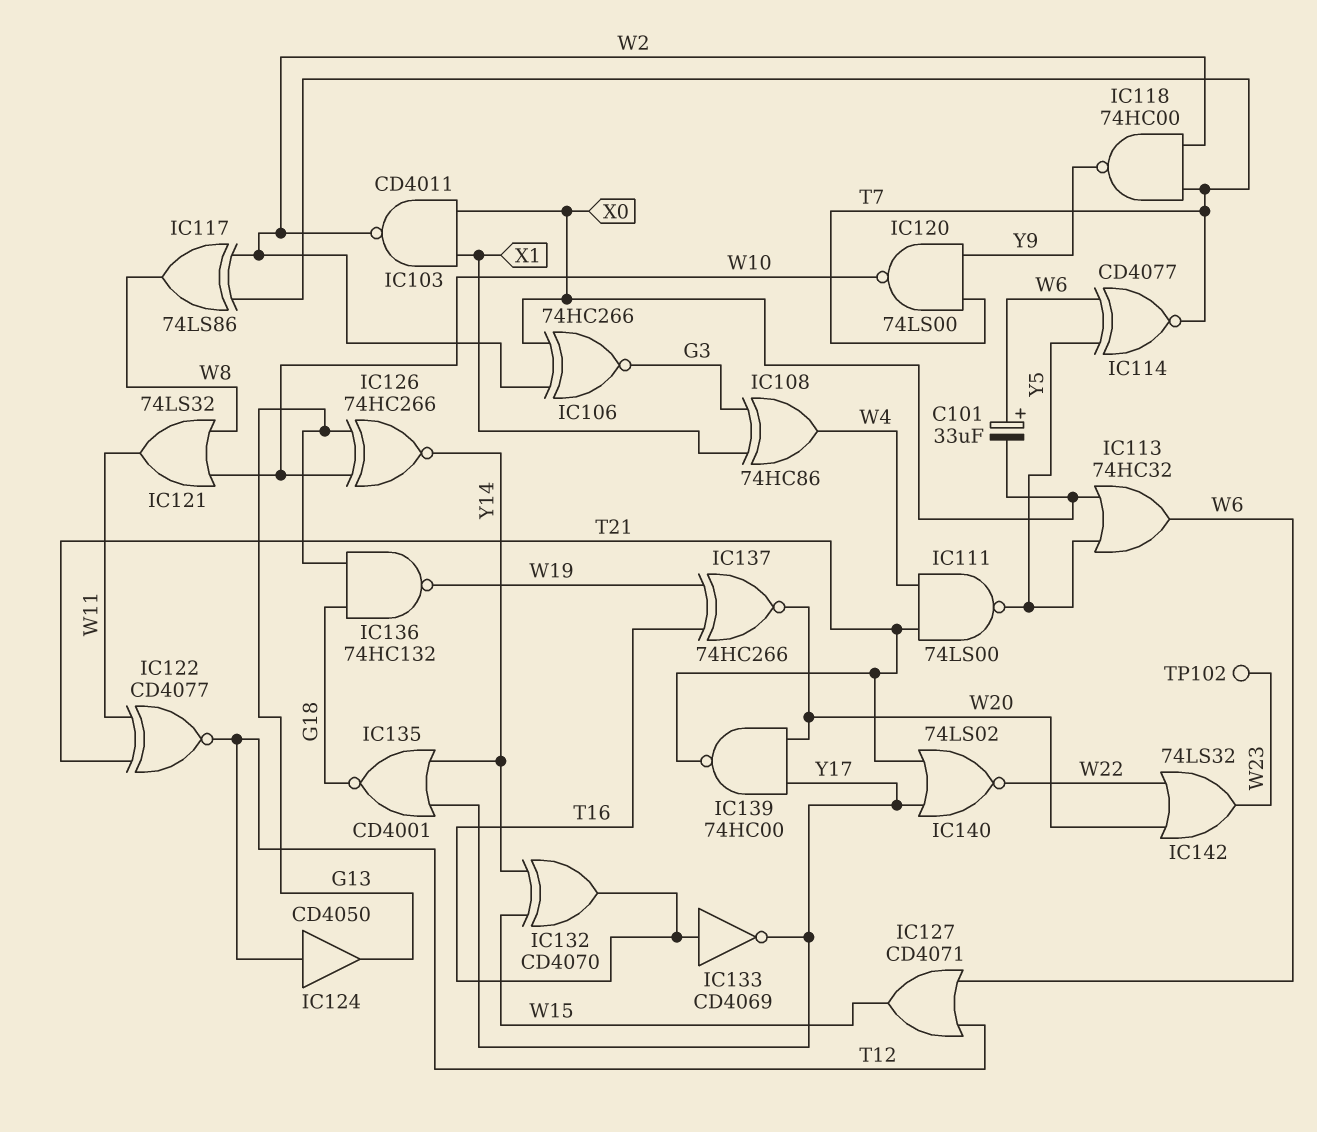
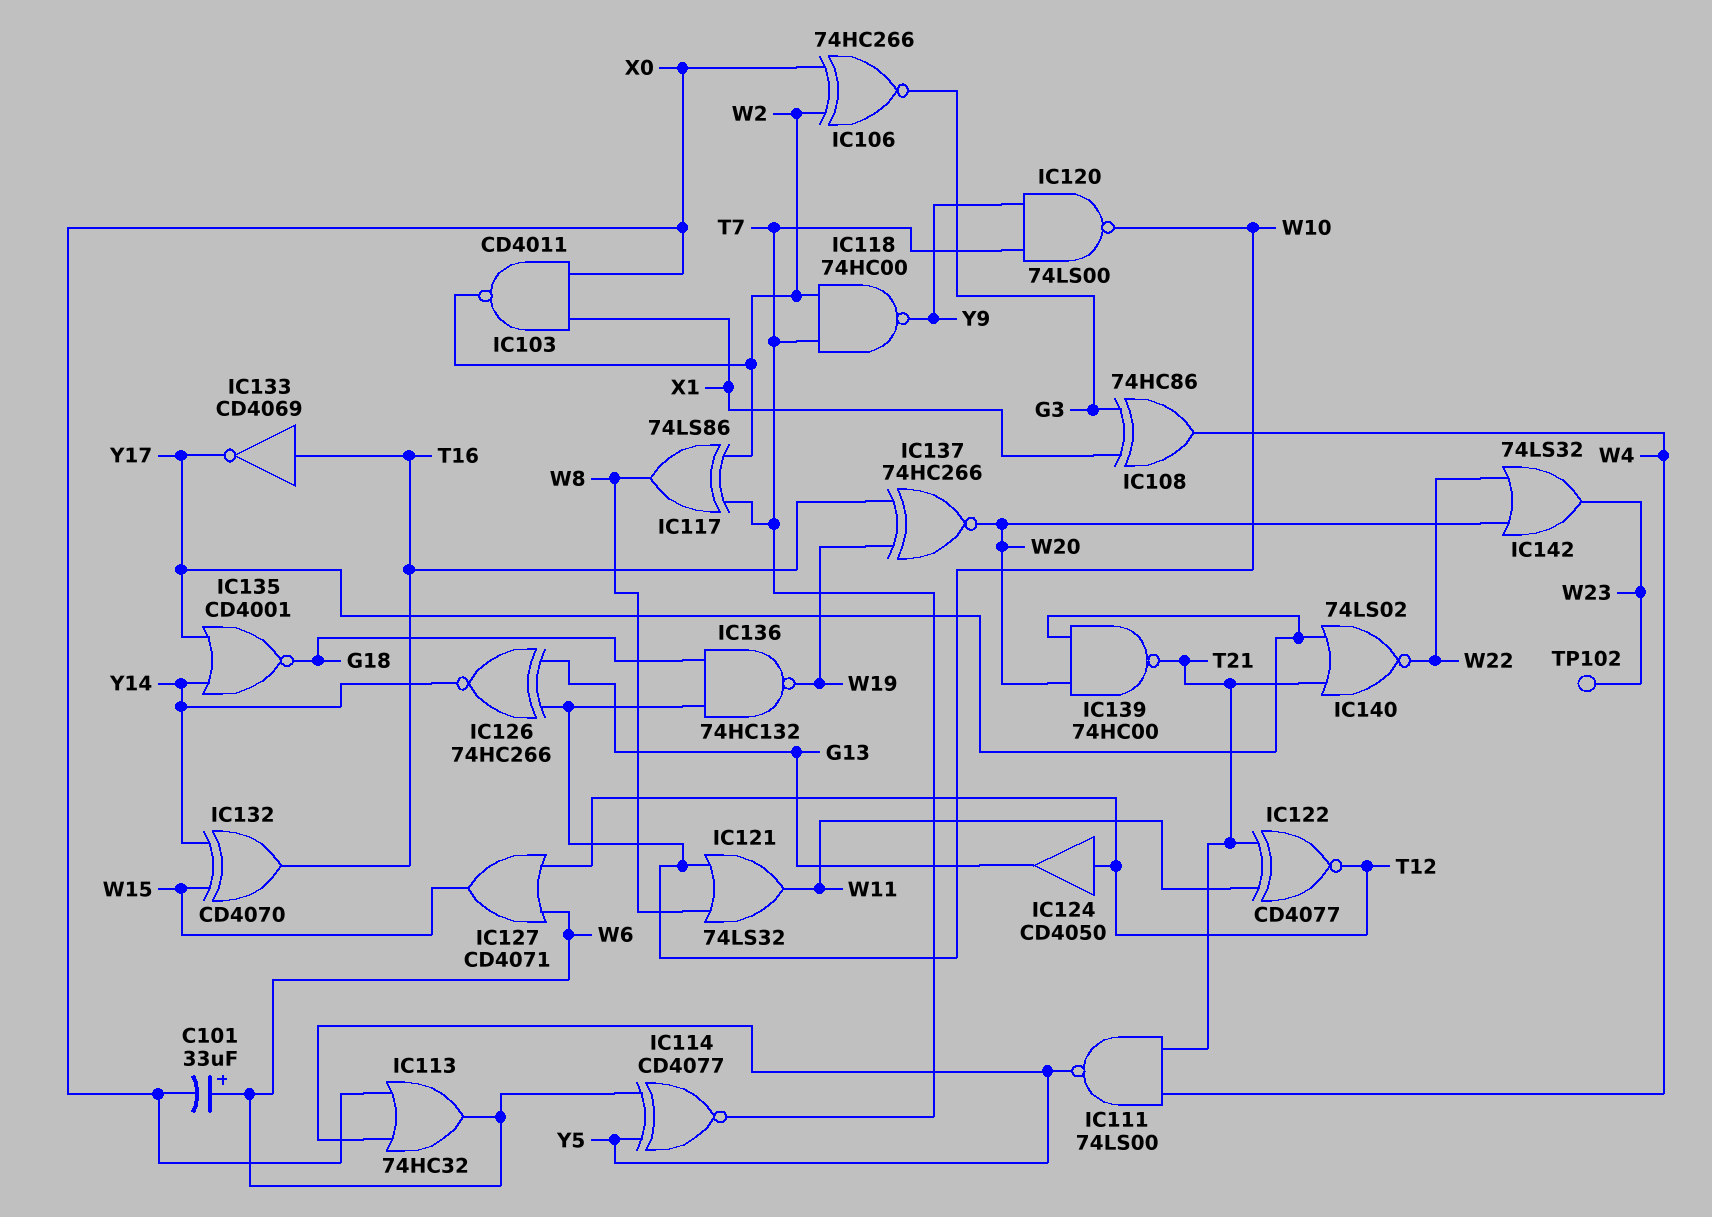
IC136: NAND 74HC132 (in G13, in G18, out W19) -> NAND 74HC132 (in G18, in W10, out W19)

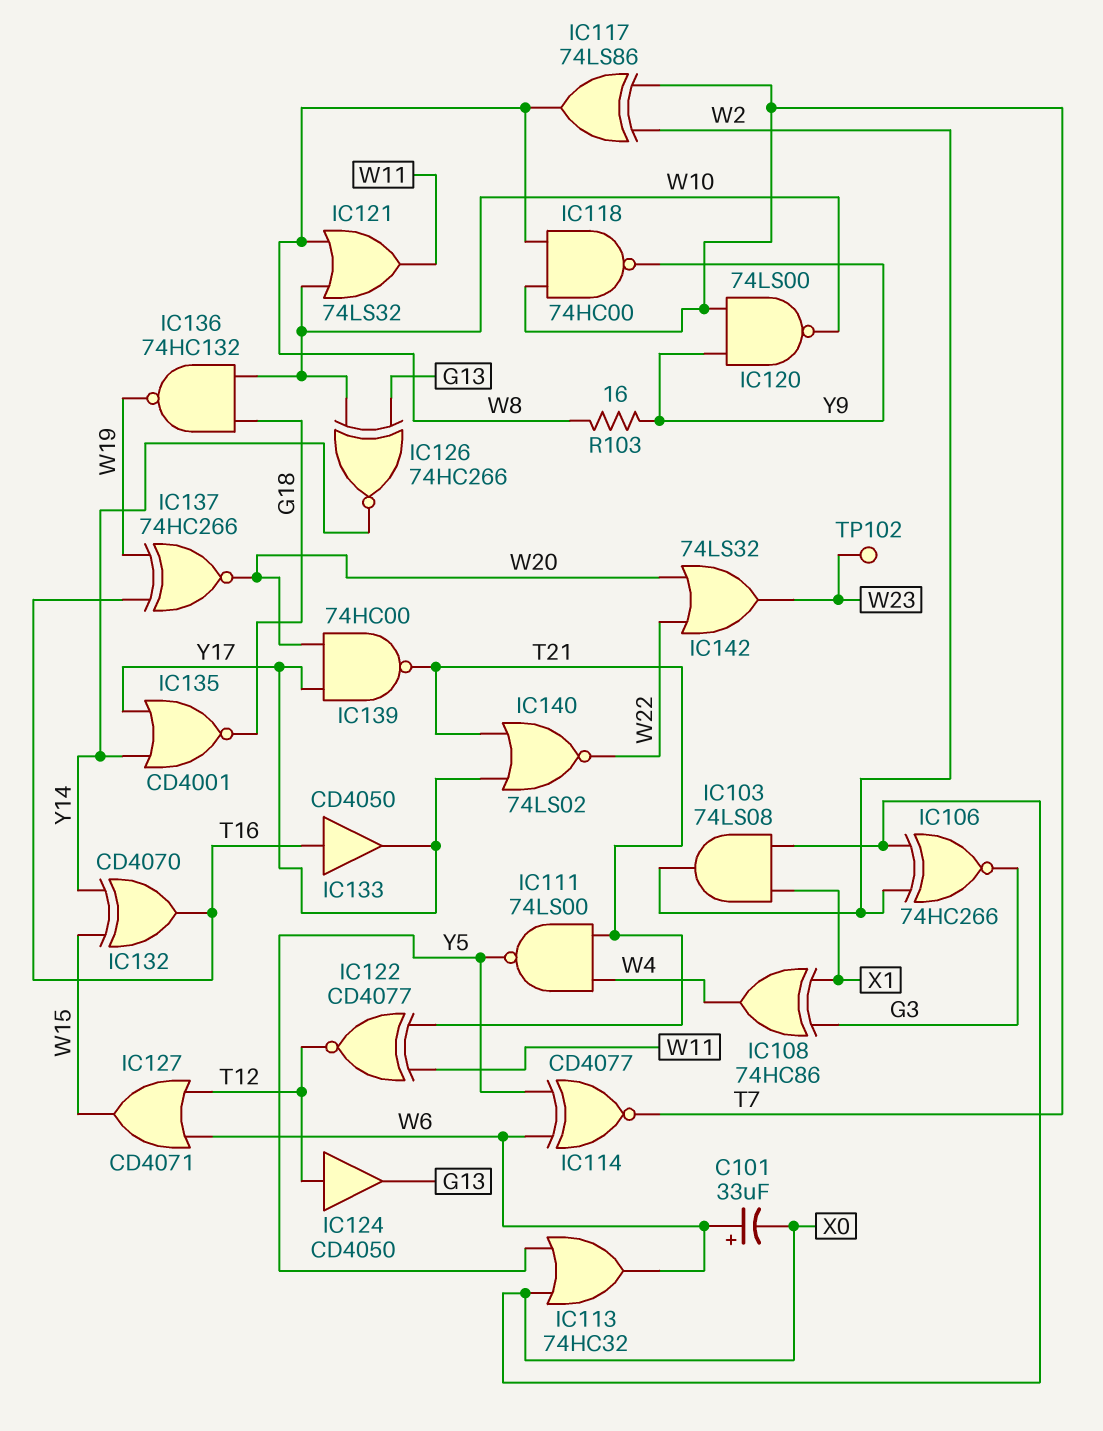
IC103: NAND CD4011 (in X0, in X1, out W2) -> AND 74LS08 (in X0, in X1, out W2)
IC118: NAND 74HC00 (in T7, in W2, out Y9) -> NAND 74HC00 (in T7, in W8, out Y9)
IC133: NOT CD4069 (in T16, out Y17) -> buffer CD4050 (in T16, out Y17)
R103: none -> 16 (W8, Y9)

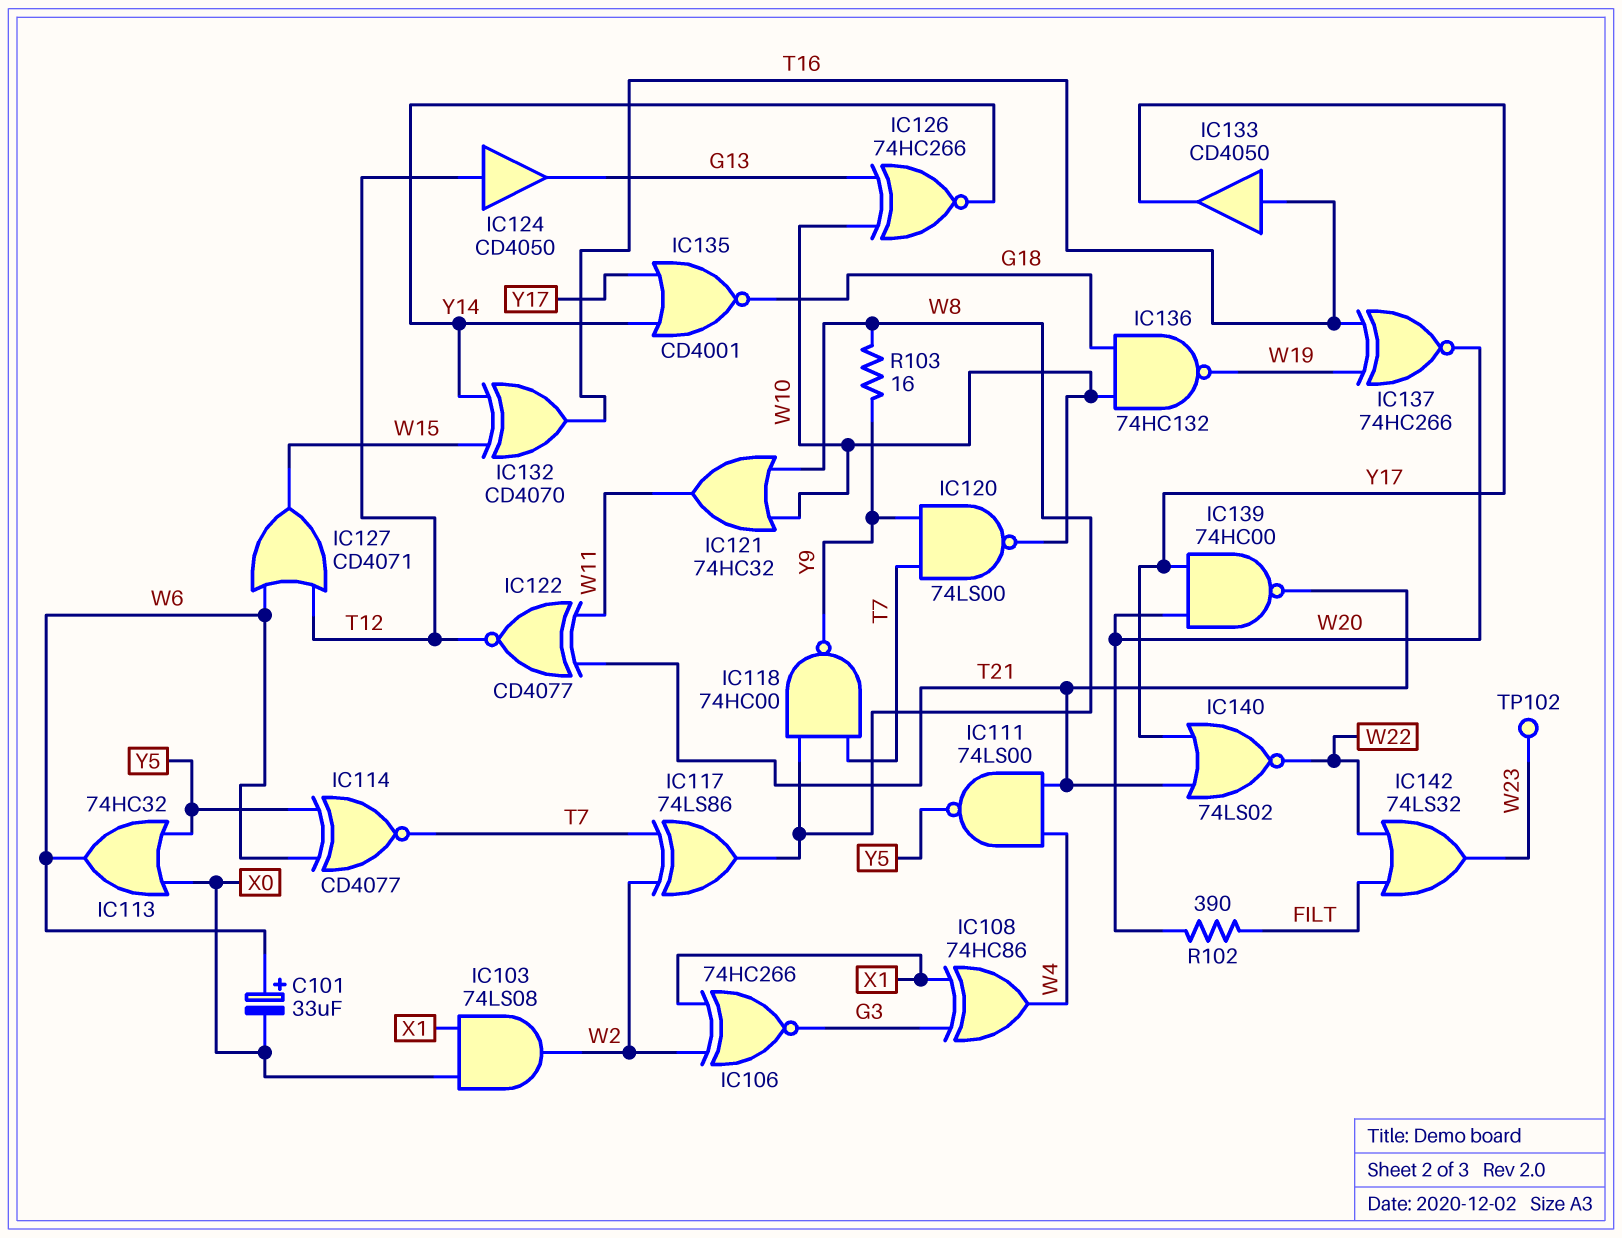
IC106: XNOR 74HC266 (in W2, in X0, out G3) -> XNOR 74HC266 (in W2, in X1, out G3)
IC121: OR 74LS32 (in W8, in W10, out W11) -> OR 74HC32 (in W8, in W10, out W11)
IC142: OR 74LS32 (in W20, in W22, out W23) -> OR 74LS32 (in FILT, in W22, out W23)
R102: none -> 390 (FILT, W20)

